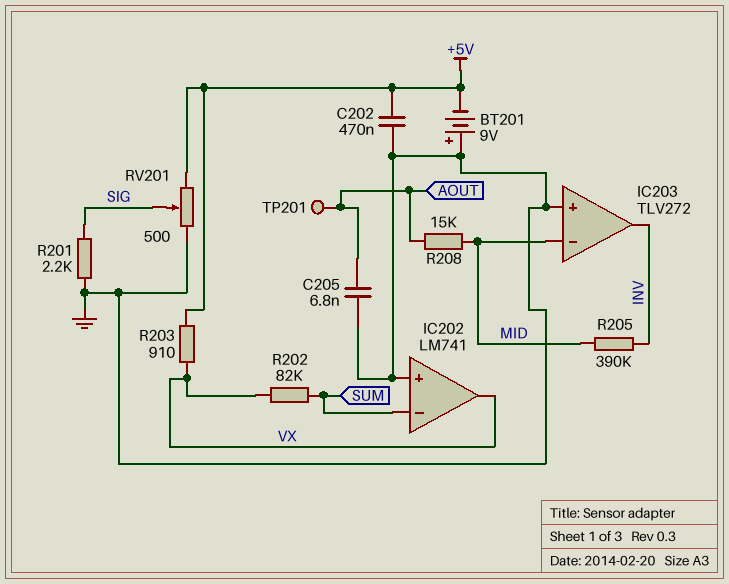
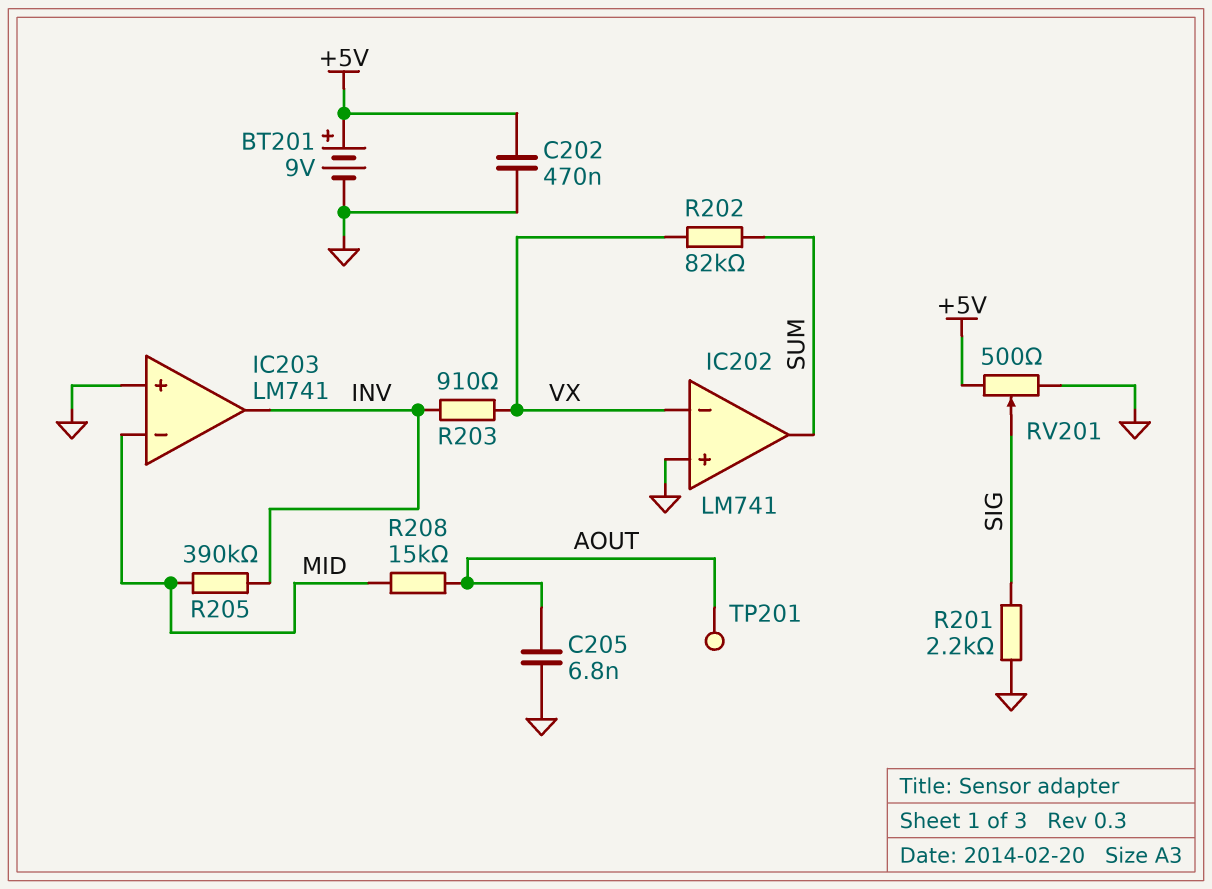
BT201: 9V (plus GND, minus +5V) -> 9V (plus +5V, minus GND)
IC202 pin in-: SUM -> VX
IC202 pin out: VX -> SUM
IC203: TLV272 -> LM741
R203: 910 (+5V, VX) -> 910 (INV, VX)

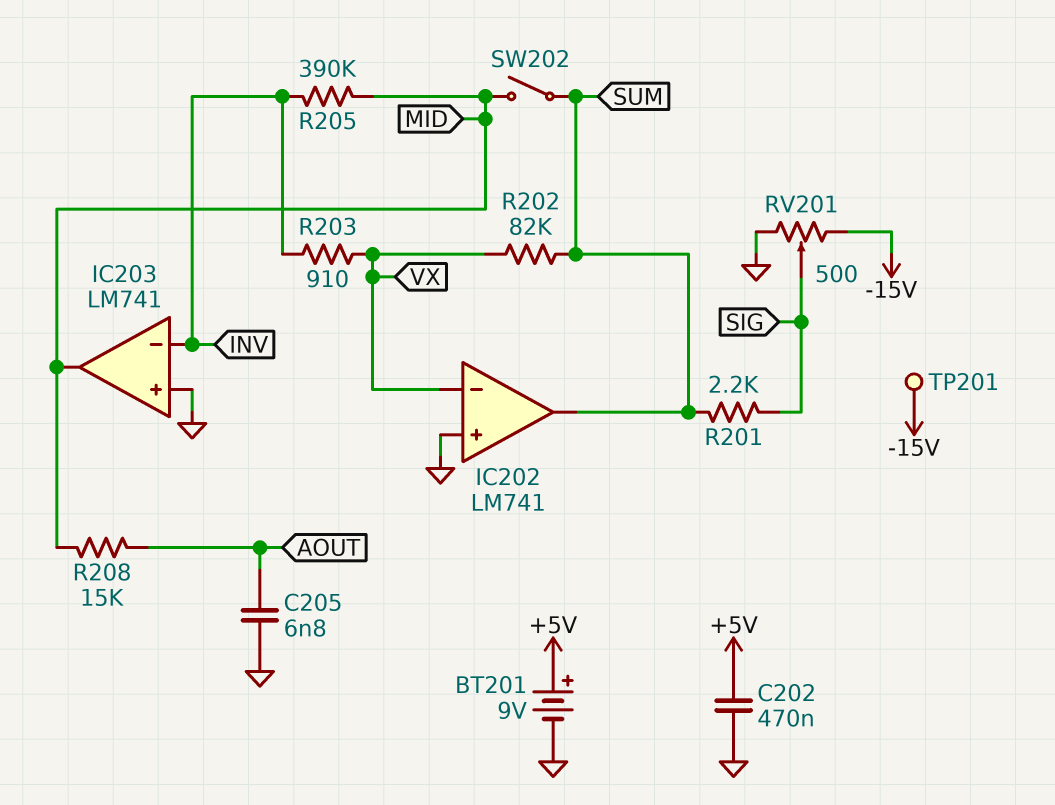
IC203 pin in-: MID -> INV
IC203 pin out: INV -> MID
R201: 2.2k (GND, SIG) -> 2.2k (SIG, SUM)
RV201: 500 (+5V, GND, wiper SIG) -> 500 (-15V, GND, wiper SIG)
SW202: none -> switch (MID, SUM)
TP201: test point (AOUT) -> test point (-15V)

